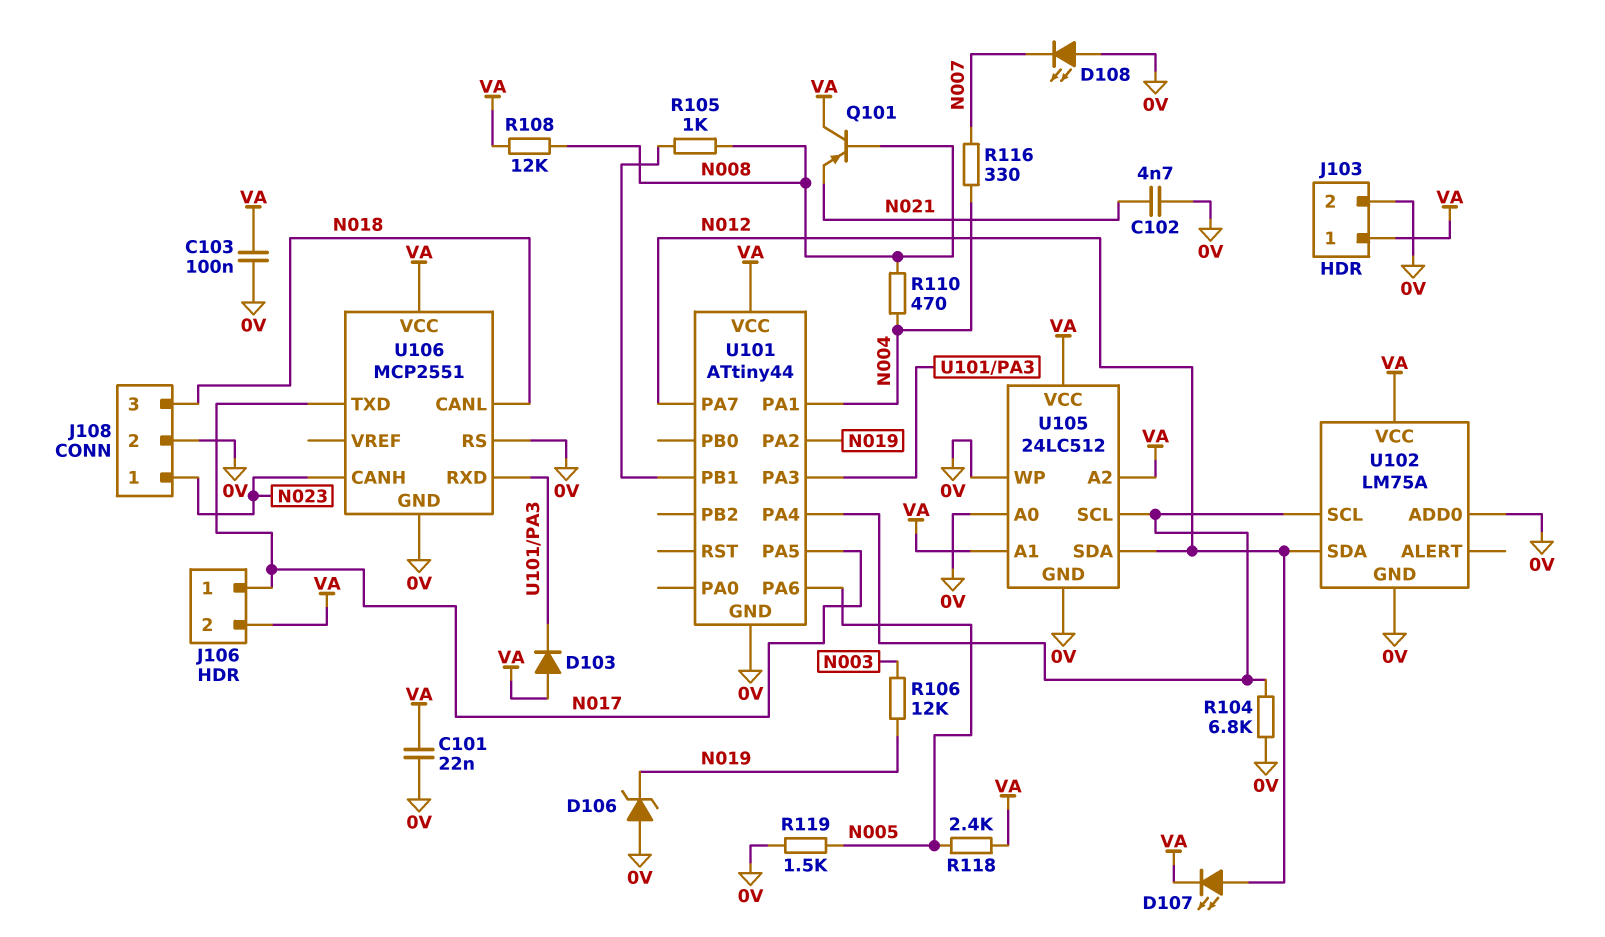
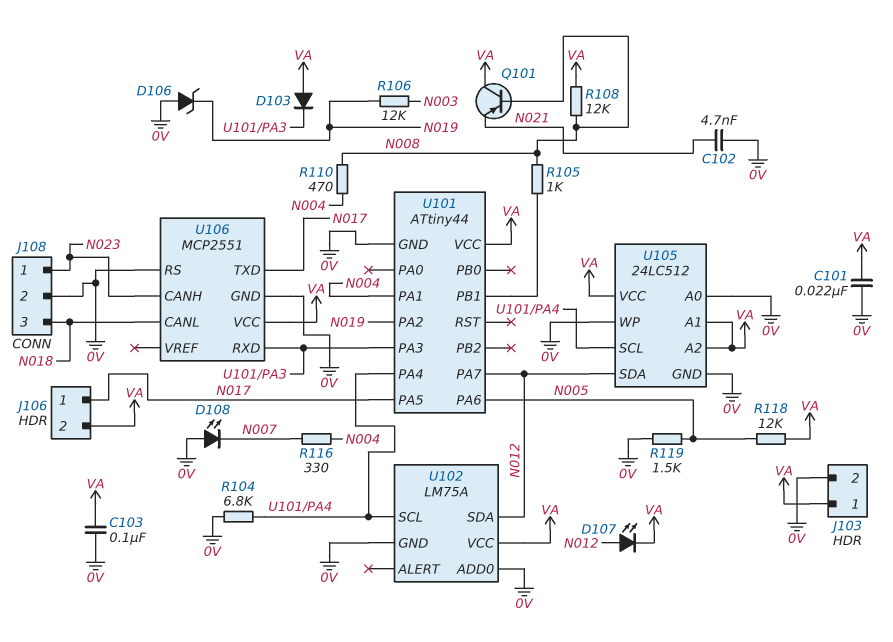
R118: 2.4k (N005, VA) -> 12k (N005, VA)

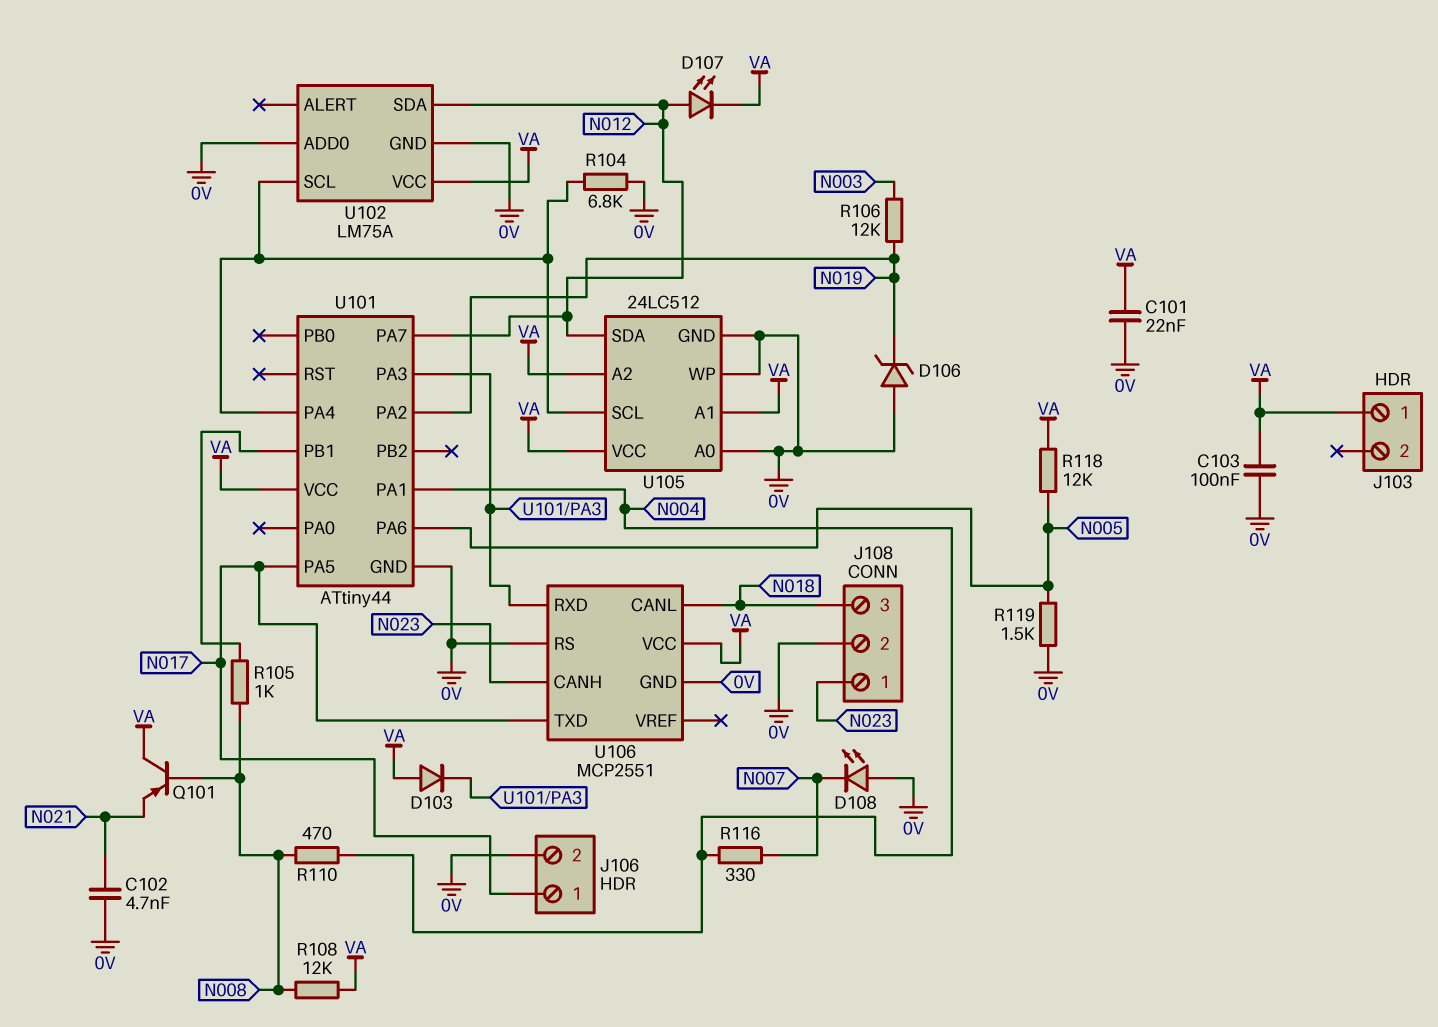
J103 pin 2: 0V -> none
J106 pin 2: VA -> 0V

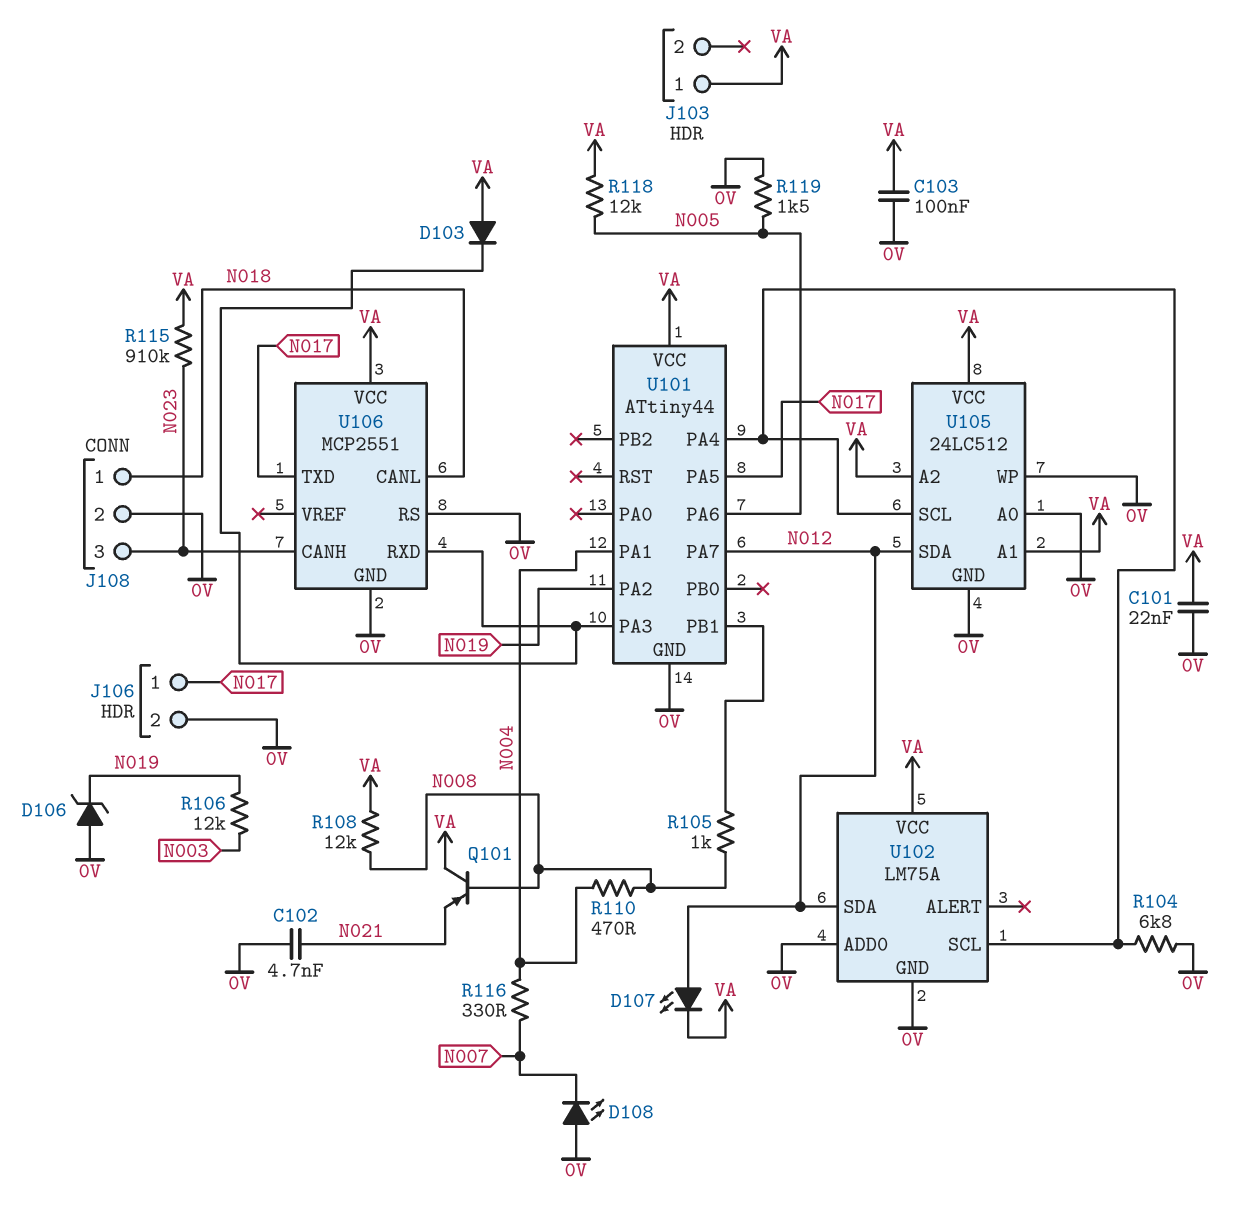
J108 pin 1: N023 -> N018
J108 pin 3: N018 -> N023
R115: none -> 910k (N023, VA)

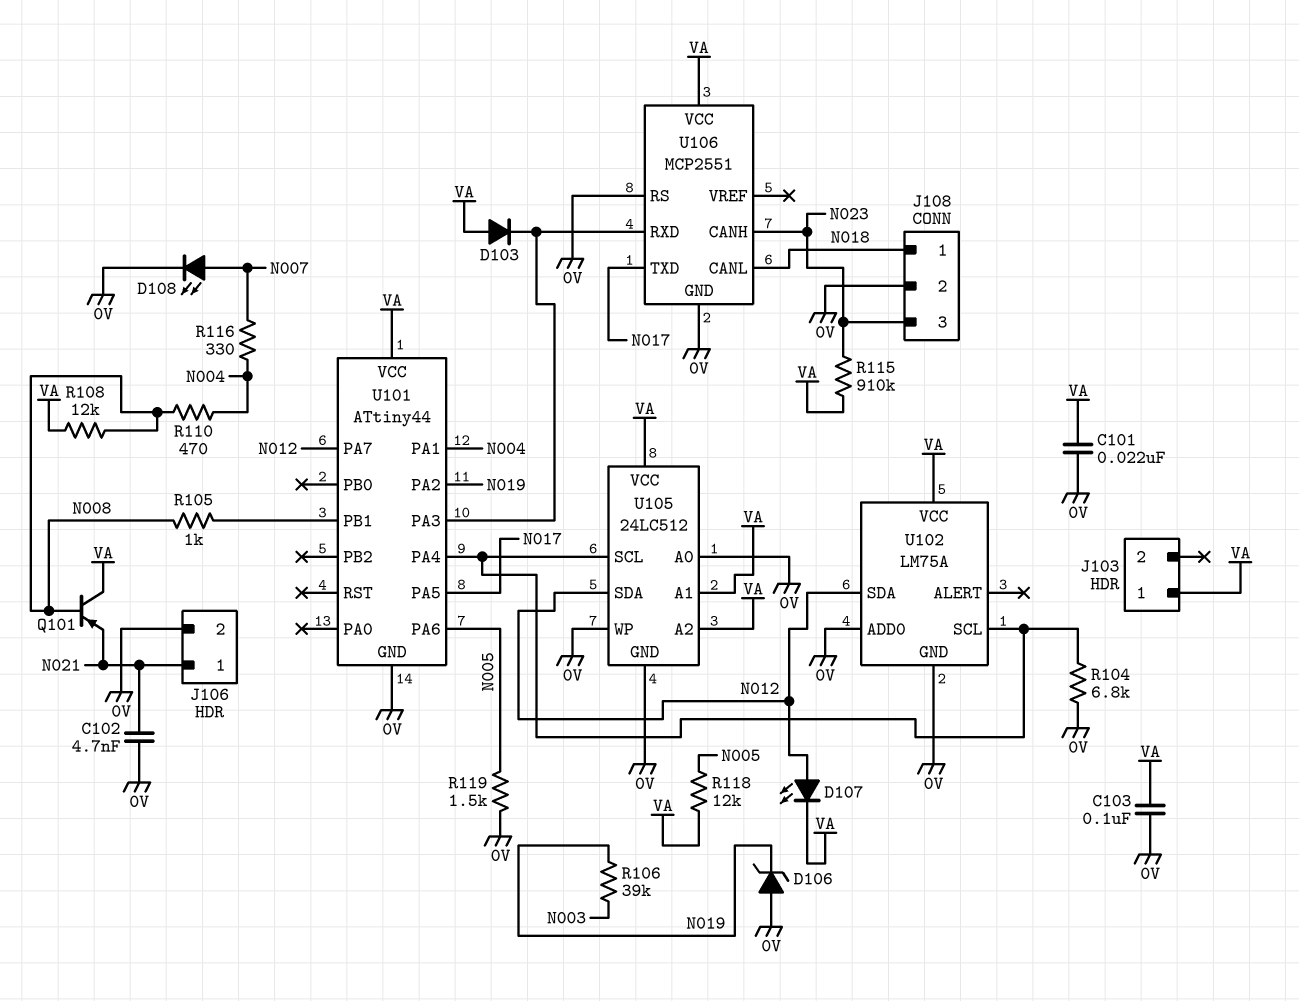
D108: LED (A 0V, K N007) -> LED (A N007, K 0V)
J106 pin 1: N017 -> N021
R106: 12k (N003, N019) -> 39k (N003, N019)

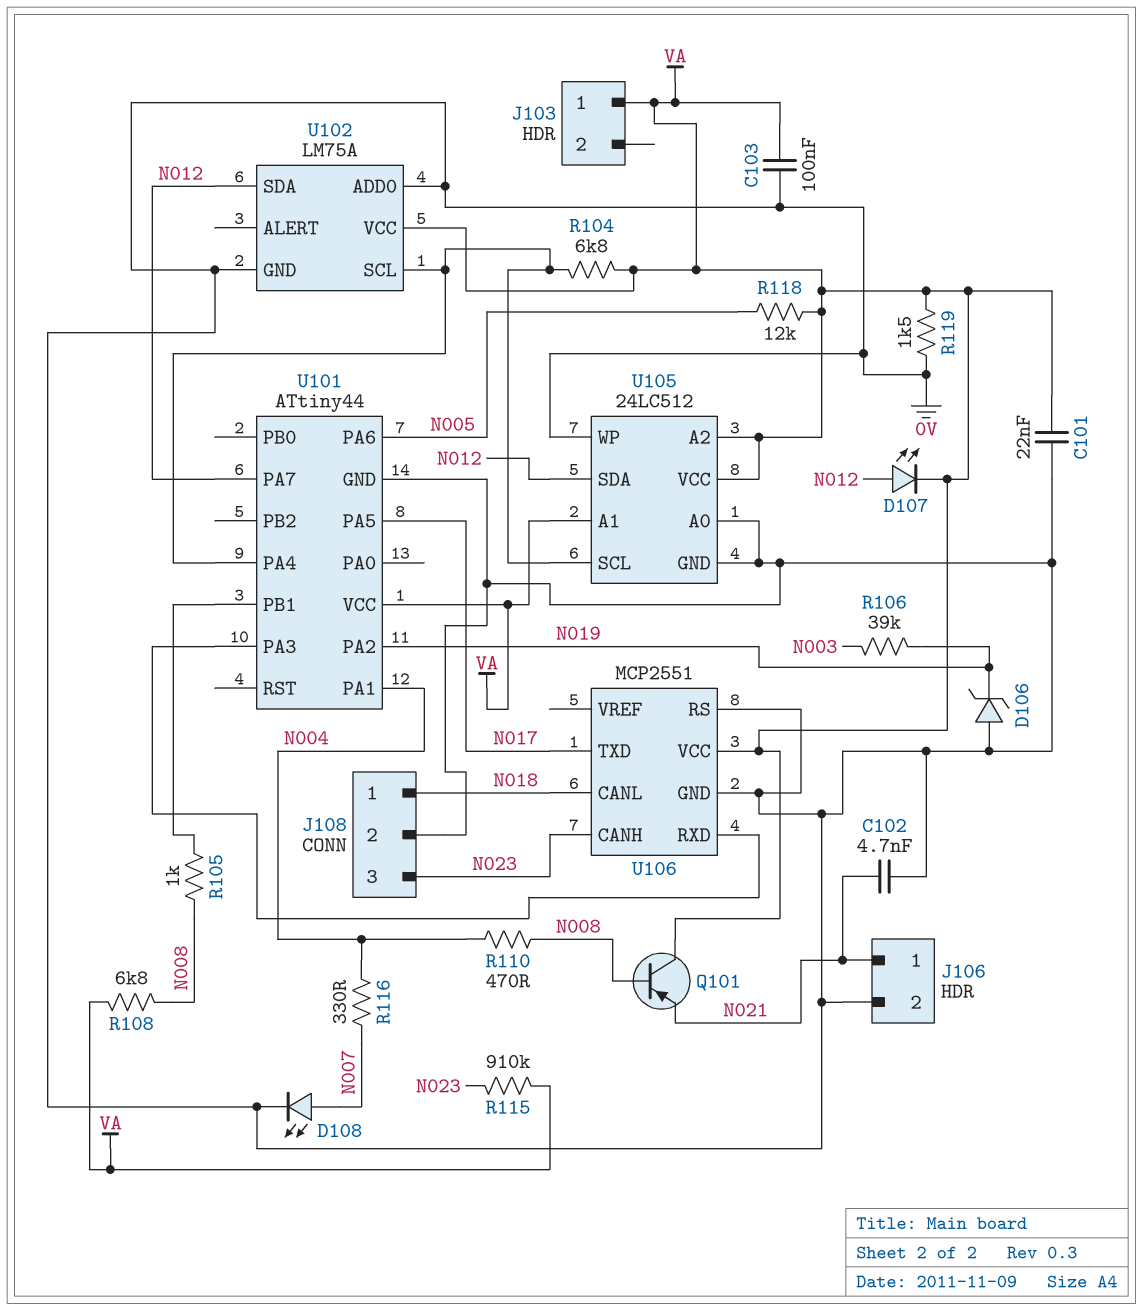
D103: diode (A VA, K U101/PA3) -> none
R104: 6.8k (0V, U101/PA4) -> 6.8k (U101/PA4, VA)
R108: 12k (N008, VA) -> 6.8k (N008, VA)
R119: 1.5k (0V, N005) -> 1.5k (0V, VA)

